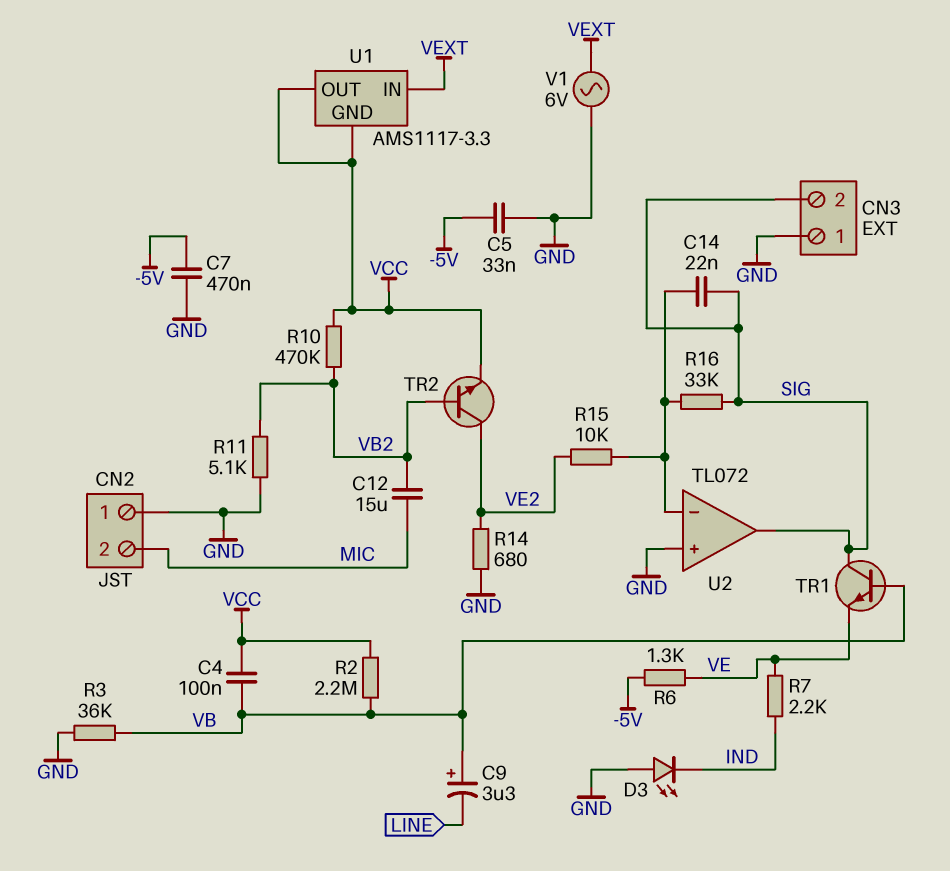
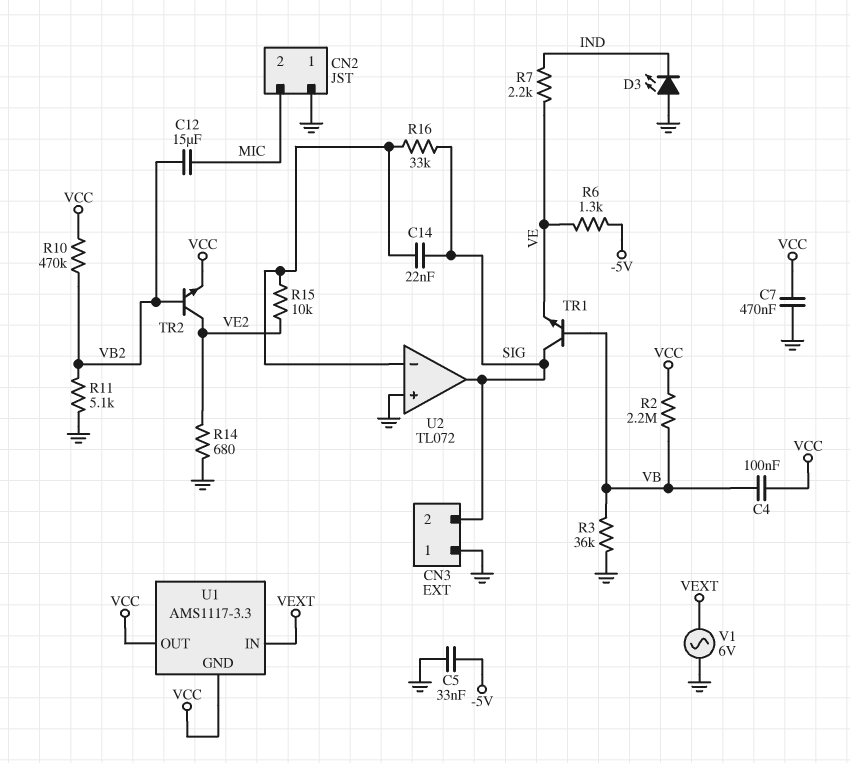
C7: 470nF (-5V, GND) -> 470nF (GND, VCC)
C9: 3.3uF (plus VB, minus LINE) -> none

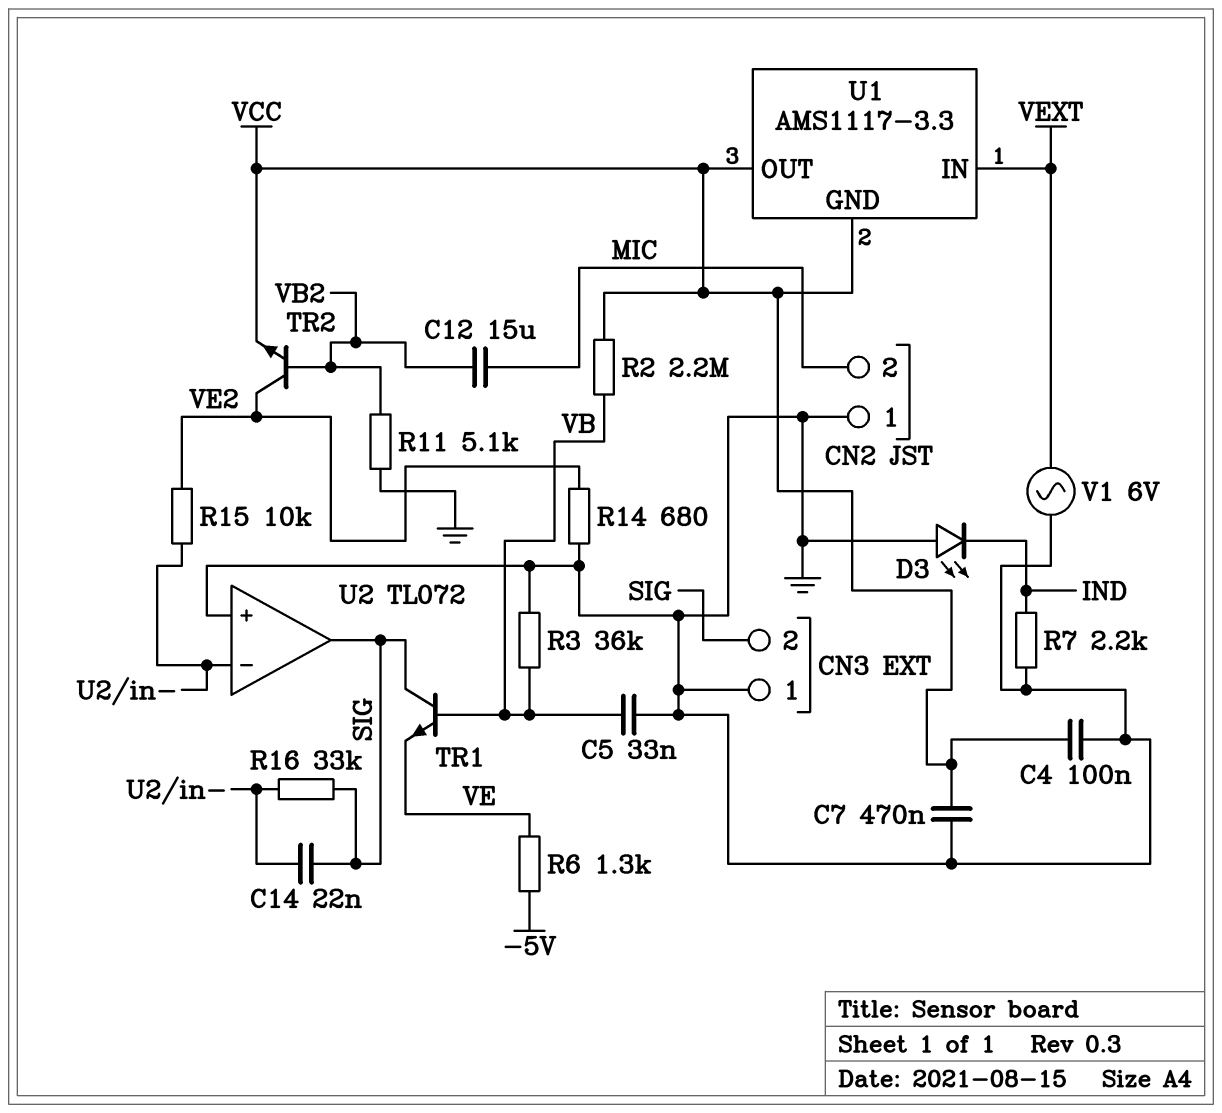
C4: 100nF (VB, VCC) -> 100nF (GND, VCC)
C5: 33nF (-5V, GND) -> 33nF (GND, VB)
R7: 2.2k (IND, VE) -> 2.2k (GND, IND)
R10: 470k (VB2, VCC) -> none

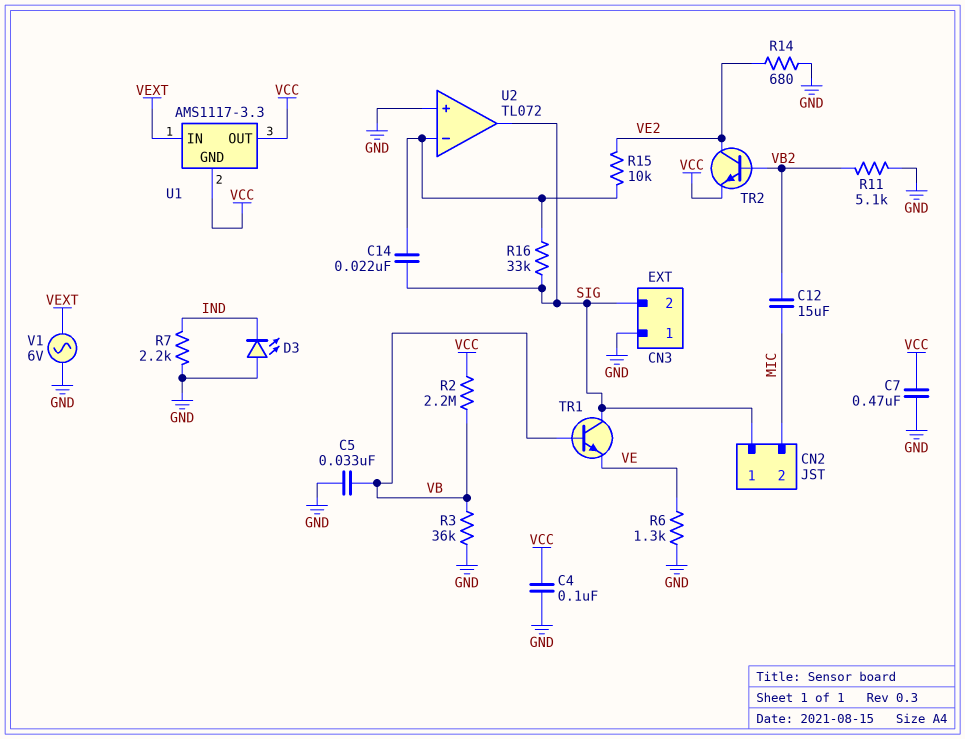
CN2 pin 1: GND -> SIG
R6: 1.3k (-5V, VE) -> 1.3k (GND, VE)

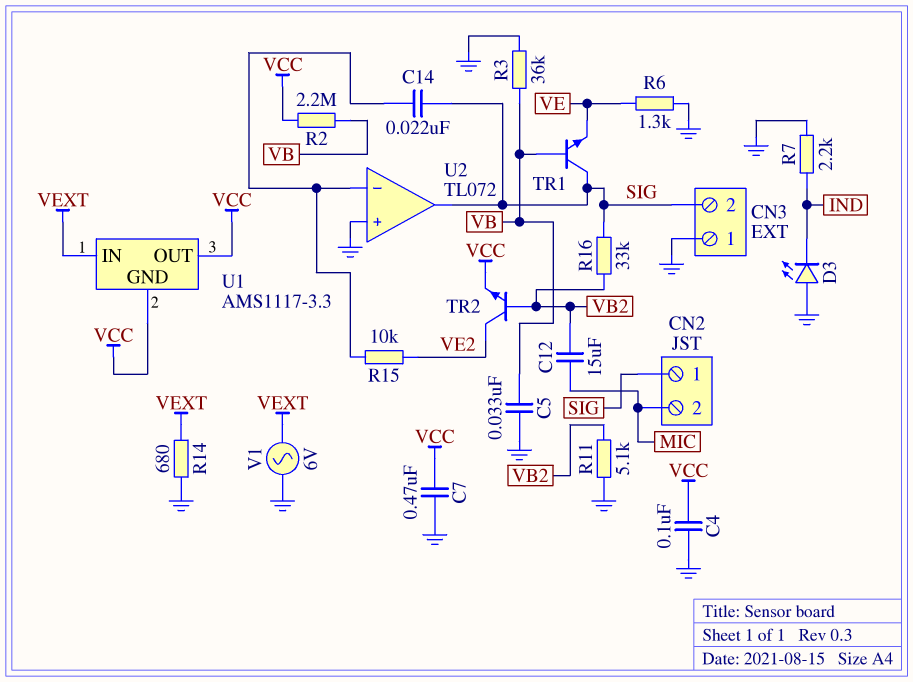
R14: 680 (GND, VE2) -> 680 (GND, VEXT)
R16: 33k (SIG, U2/in-) -> 33k (SIG, VB2)

